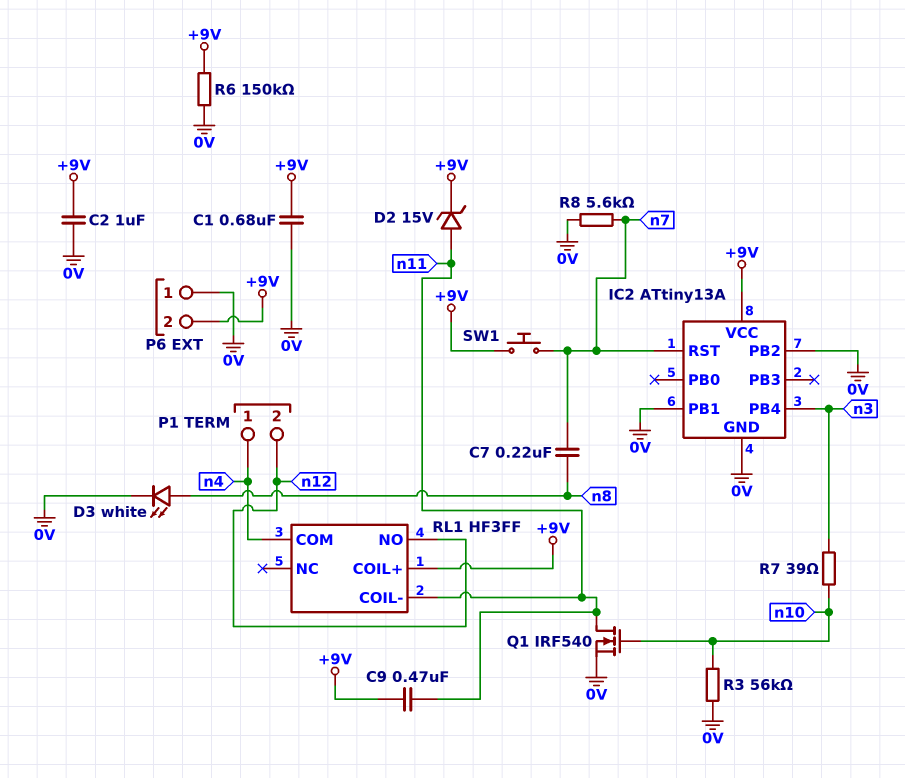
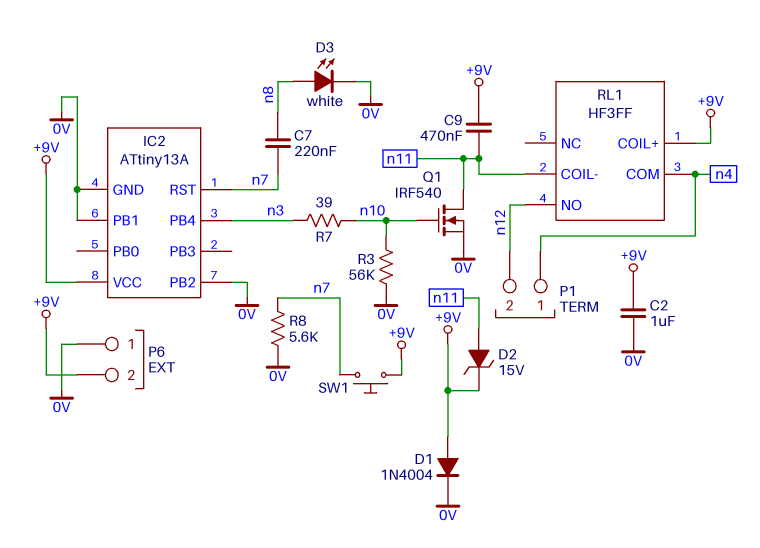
C1: 680nF (+9V, 0V) -> none
D1: none -> diode 1N4004 (A +9V, K 0V)
R6: 150k (+9V, 0V) -> none

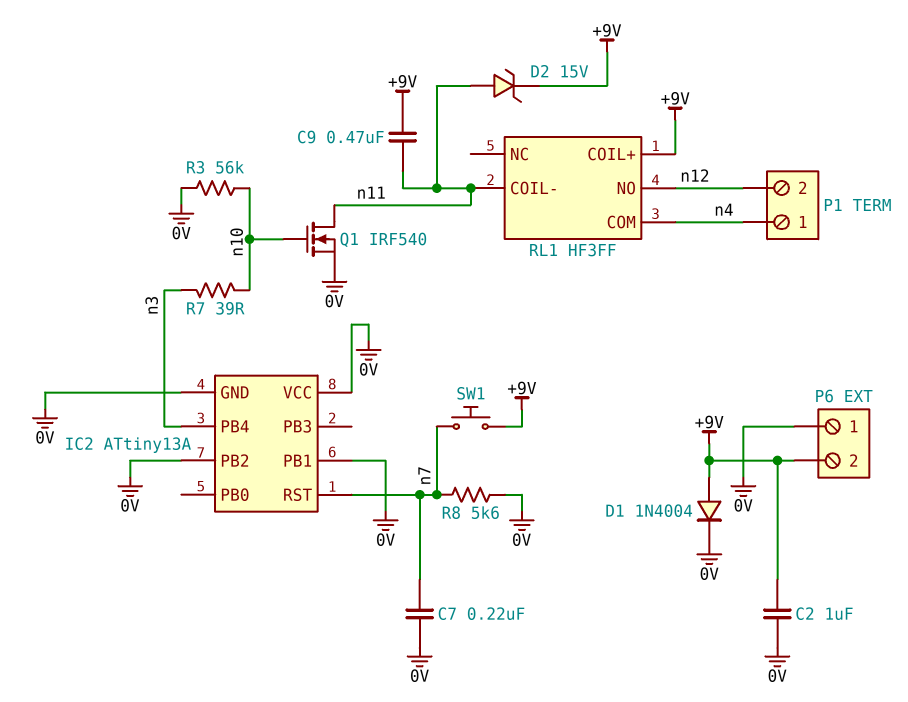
C7: 220nF (n7, n8) -> 220nF (0V, n7)
D3: LED white (A n8, K 0V) -> none
IC2 pin VCC: +9V -> 0V

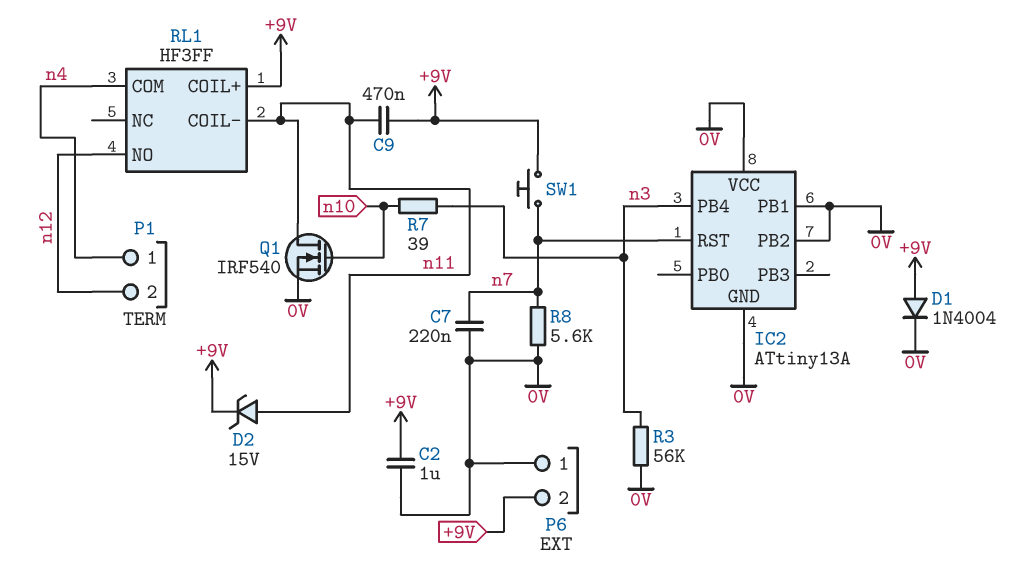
R3: 56k (0V, n10) -> 56k (0V, n3)

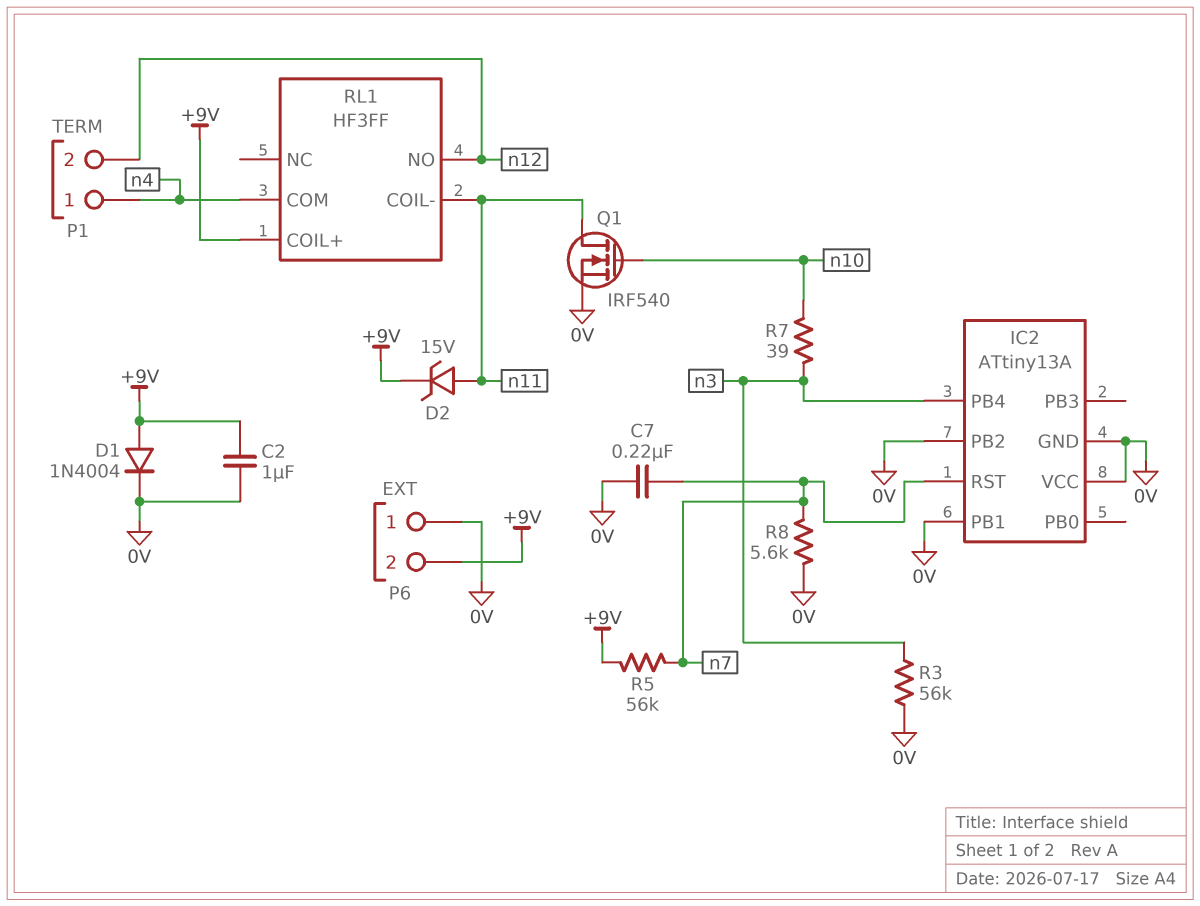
C9: 470nF (+9V, n11) -> none
R5: none -> 56k (+9V, n7)
SW1: button (+9V, n7) -> none

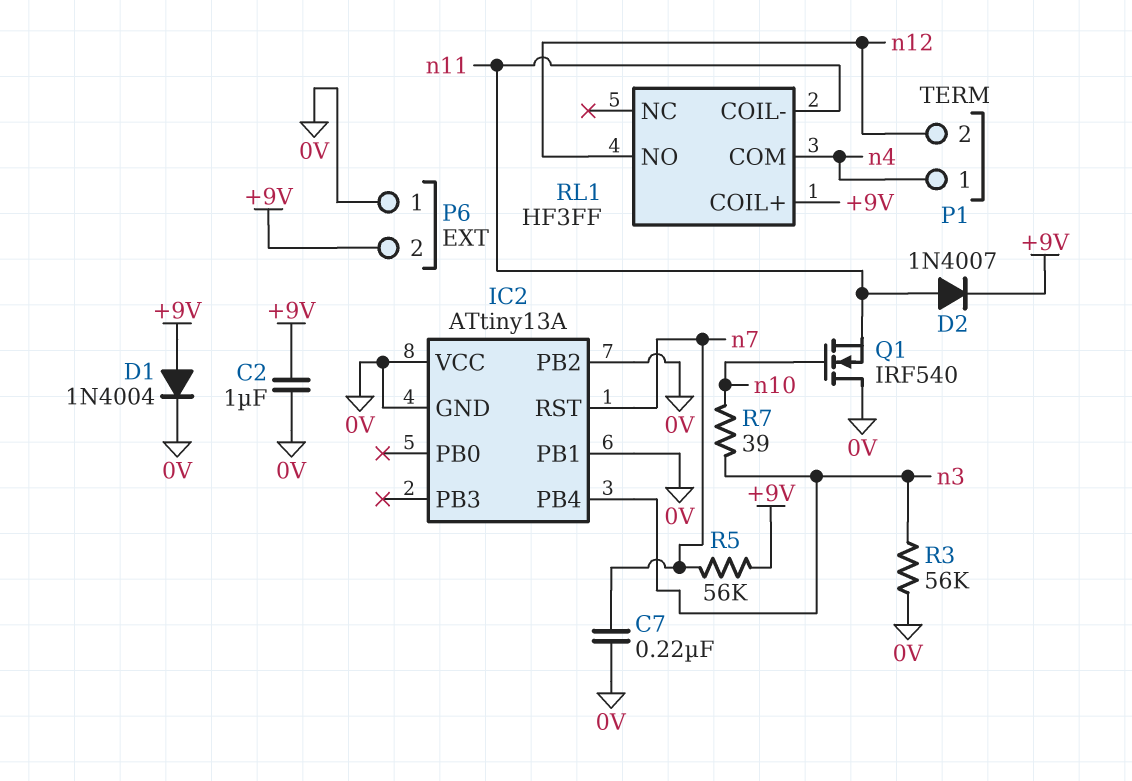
D2: zener 15V (A n11, K +9V) -> diode 1N4007 (A n11, K +9V)
Q1: NMOS IRF540 (G n10, D n11, S 0V) -> NMOS IRF540 (G n10, D 0V, S n11)
R8: 5.6k (0V, n7) -> none

